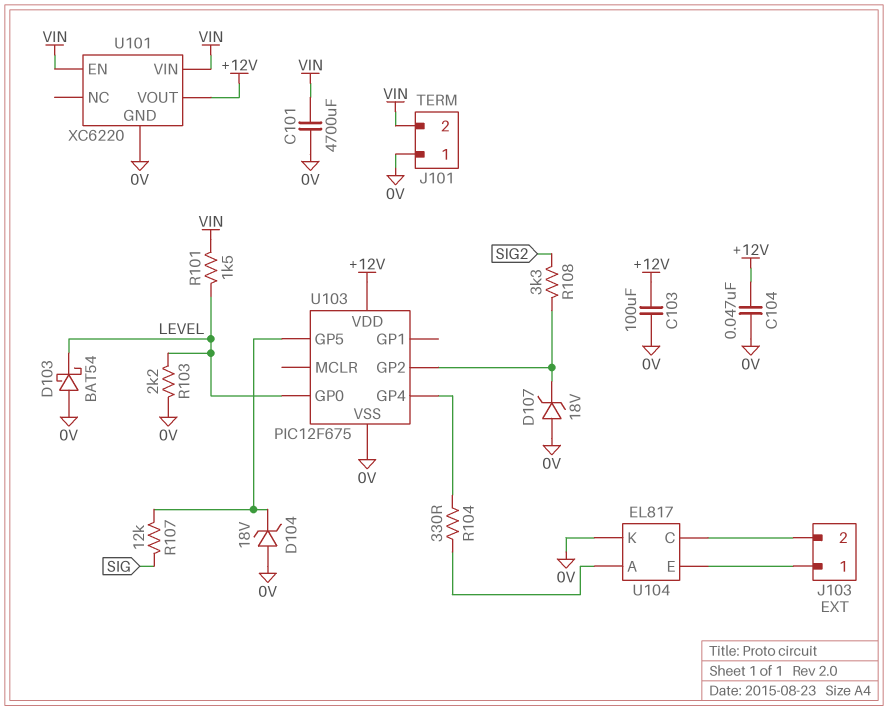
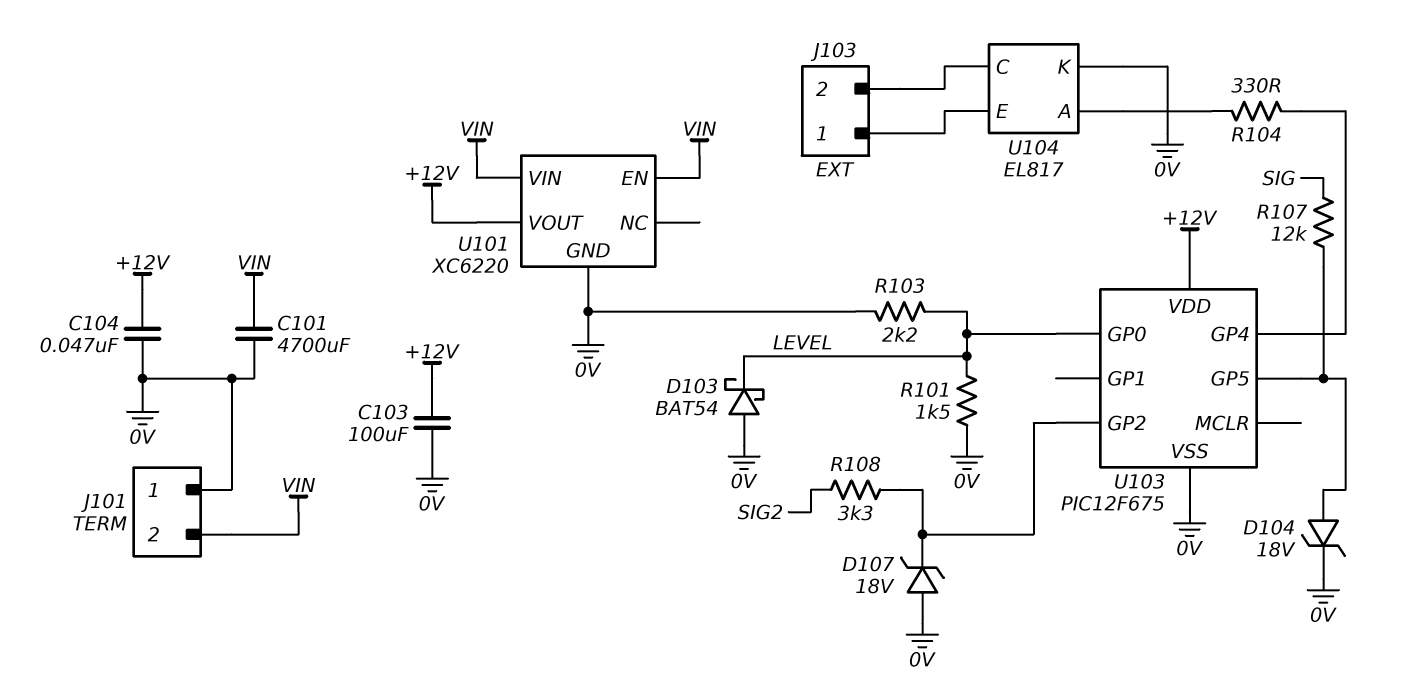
D104: zener 18V (A 0V, K U103/GP5) -> zener 18V (A U103/GP5, K 0V)
R101: 1.5k (LEVEL, VIN) -> 1.5k (0V, LEVEL)

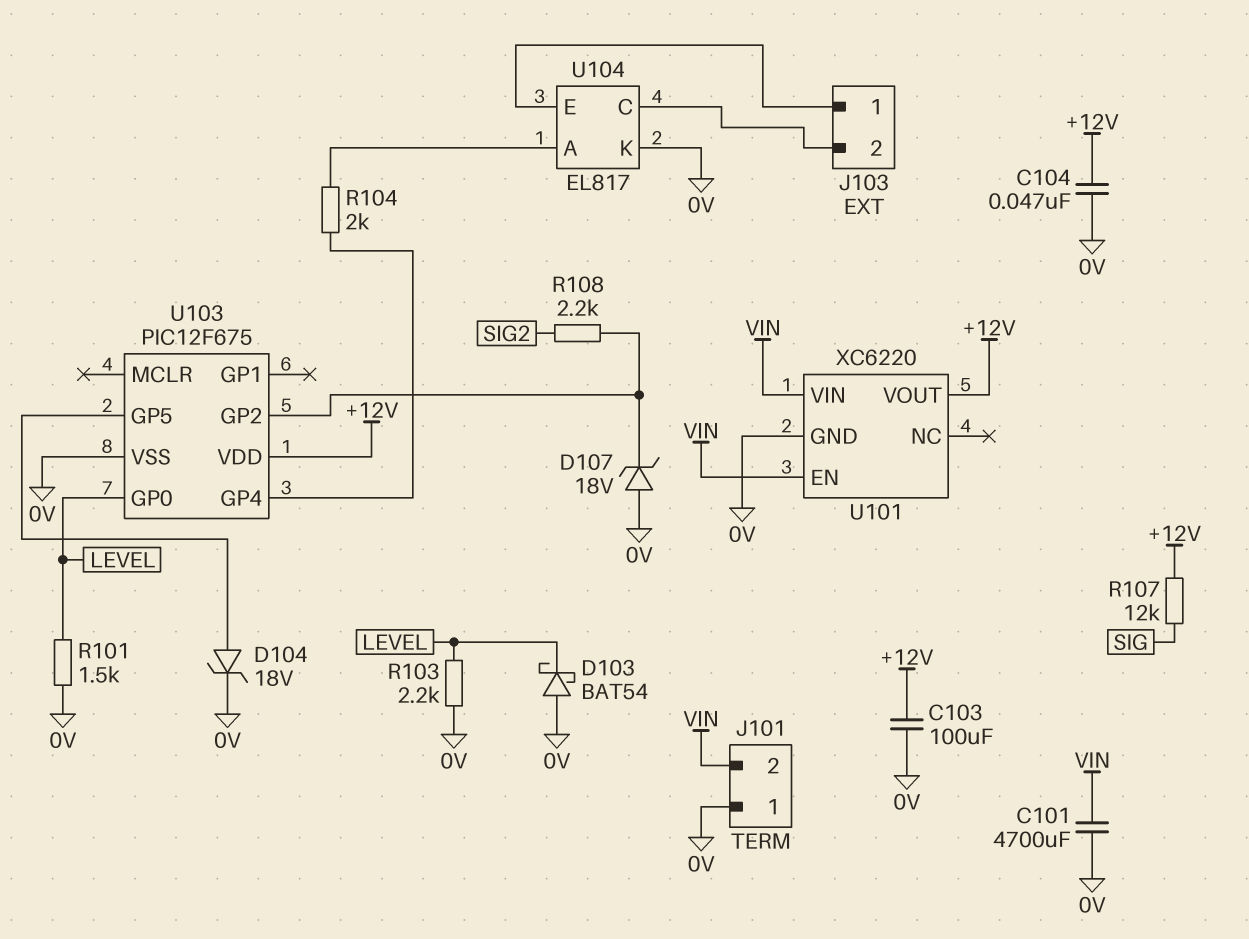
R104: 330 (U103/GP4, U104/A) -> 2k (U103/GP4, U104/A)
R107: 12k (SIG, U103/GP5) -> 12k (+12V, SIG)
R108: 3.3k (SIG2, U103/GP2) -> 2.2k (SIG2, U103/GP2)

